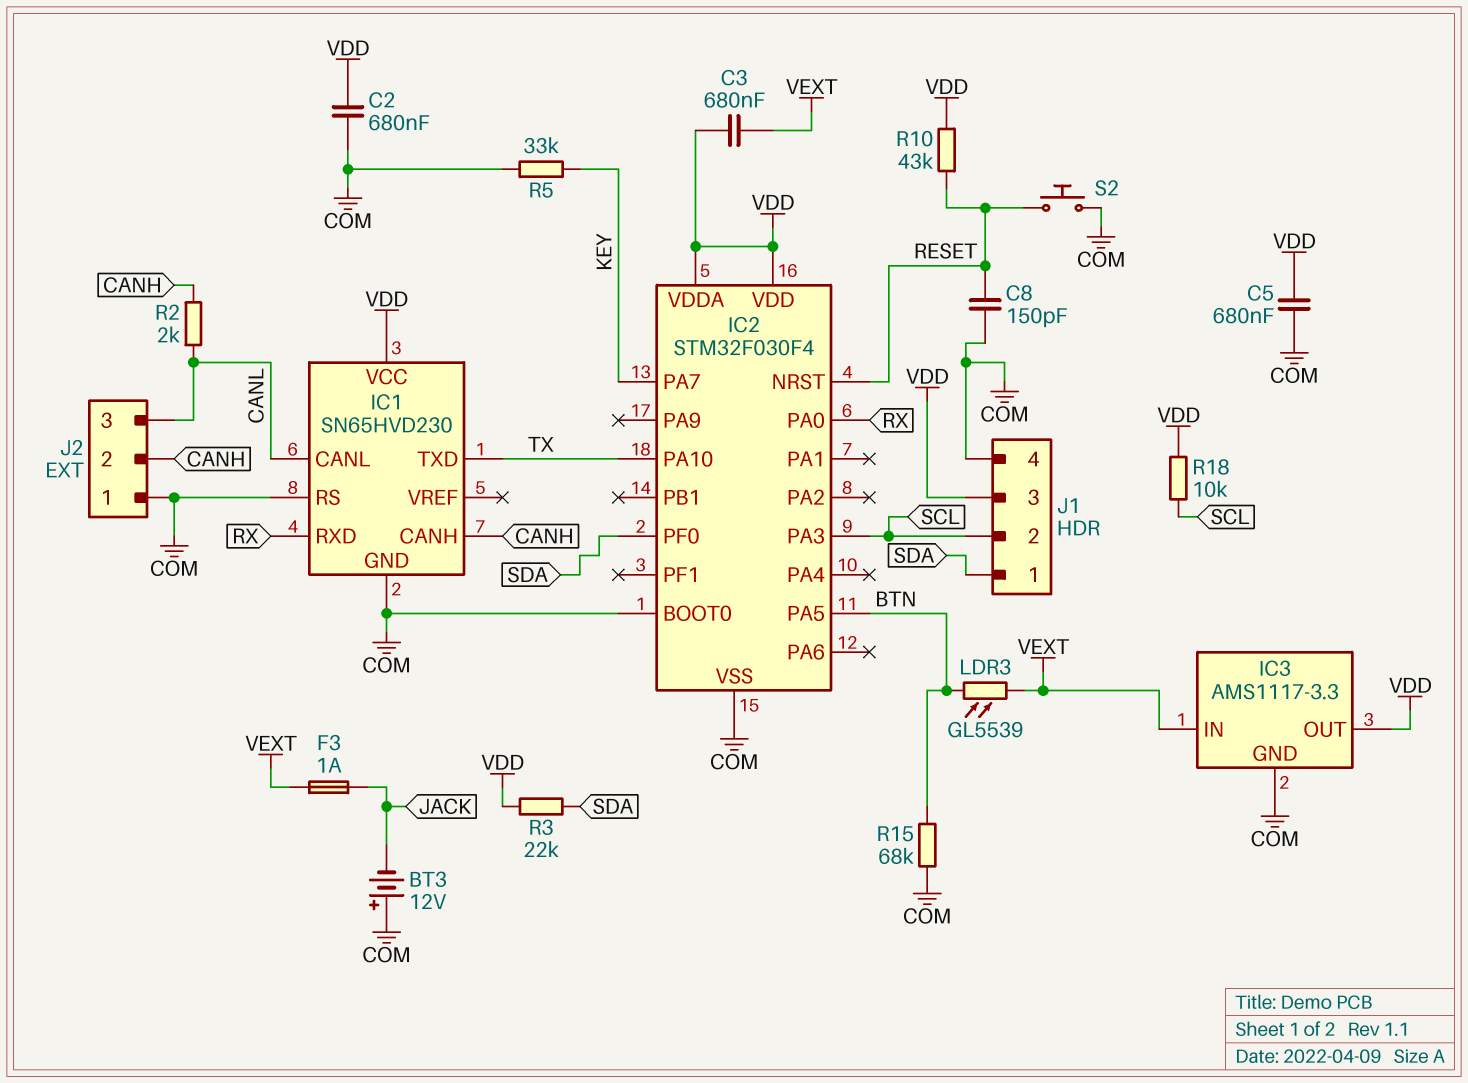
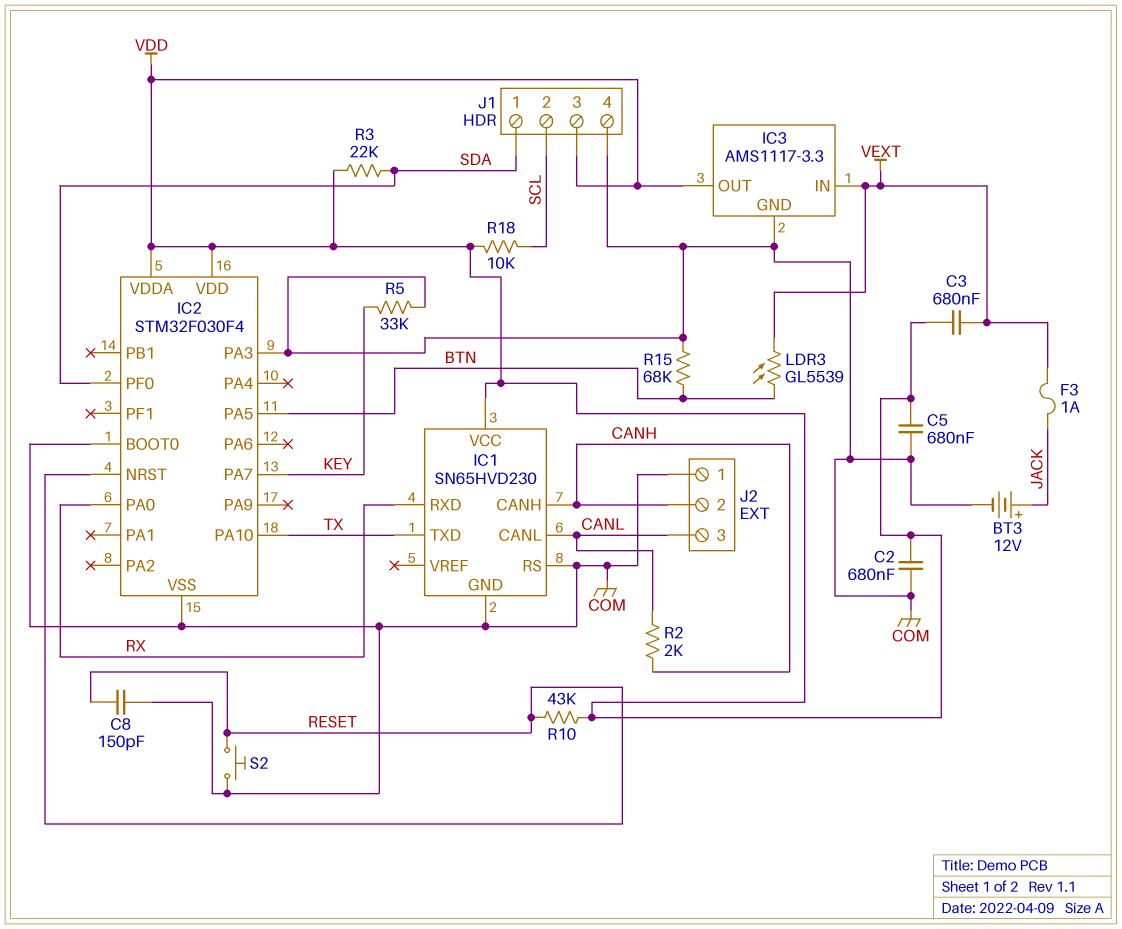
BT3: 12V (plus COM, minus JACK) -> 12V (plus JACK, minus COM)
IC2 pin PA3: SCL -> COM

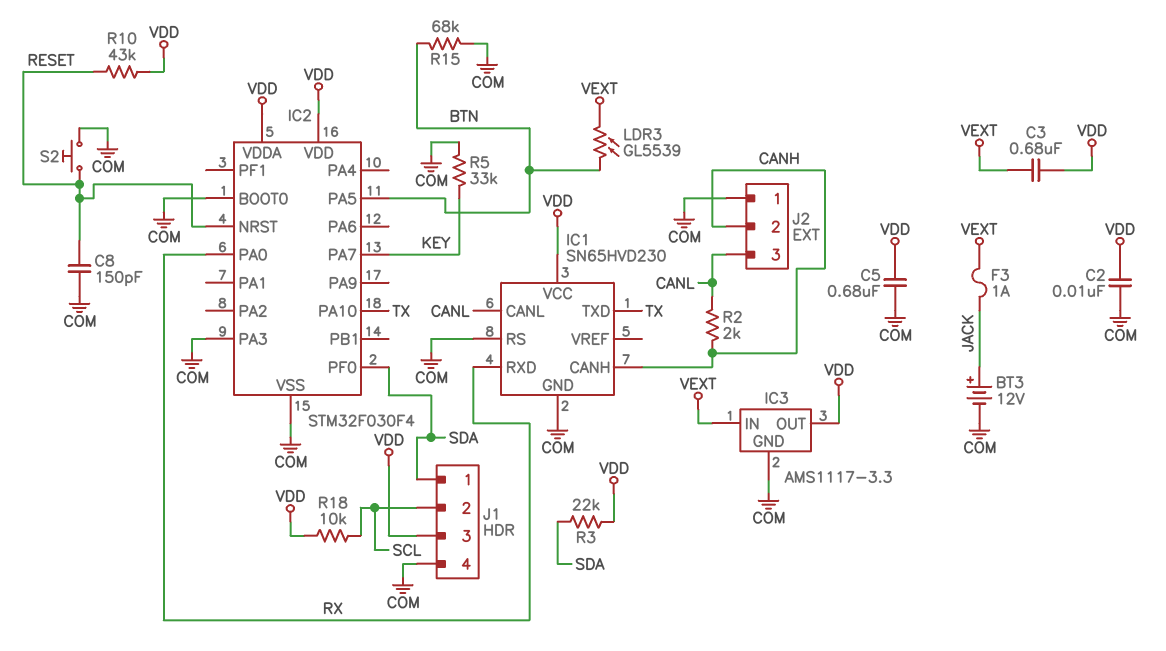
C2: 680nF (COM, VDD) -> 10nF (COM, VDD)

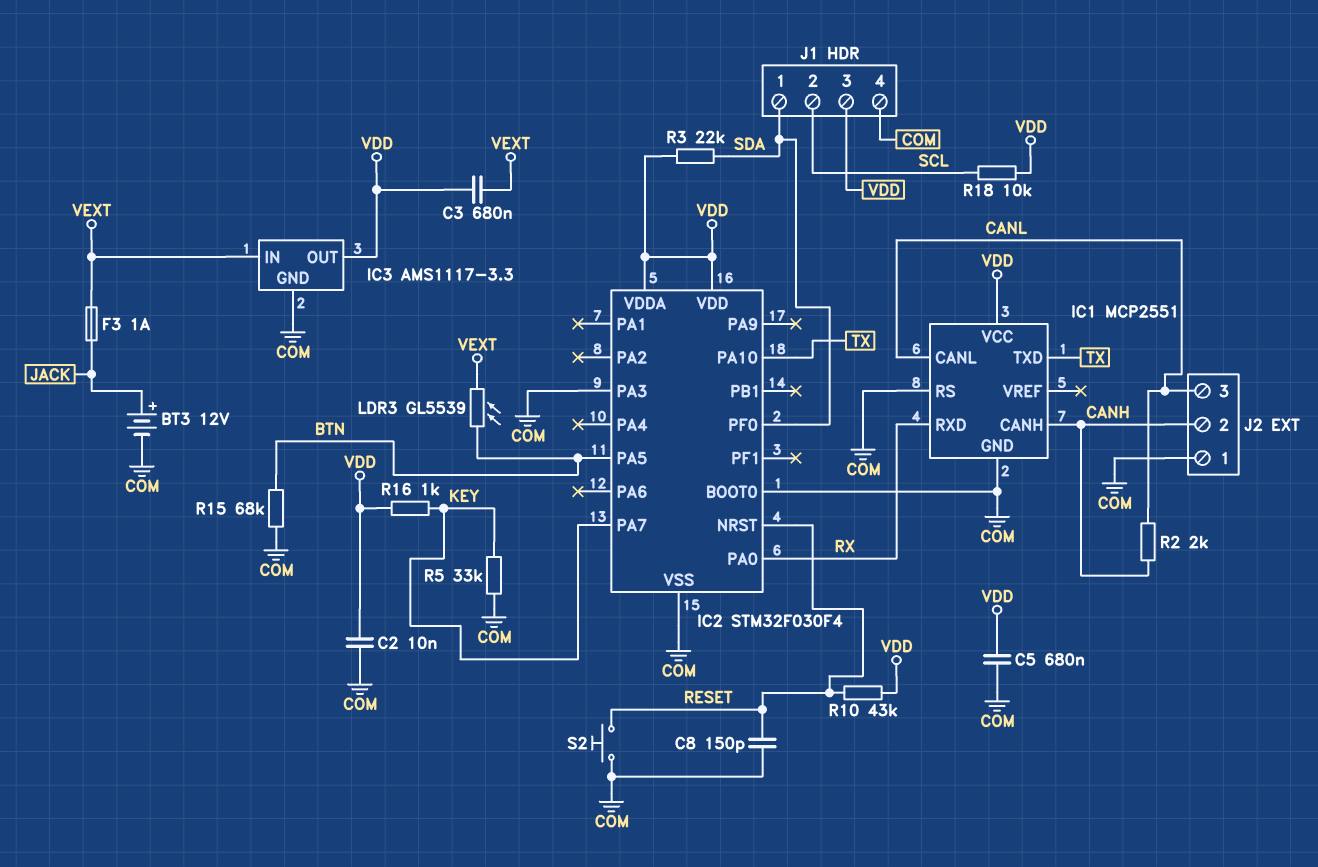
IC1: SN65HVD230 -> MCP2551
R16: none -> 1k (KEY, VDD)

